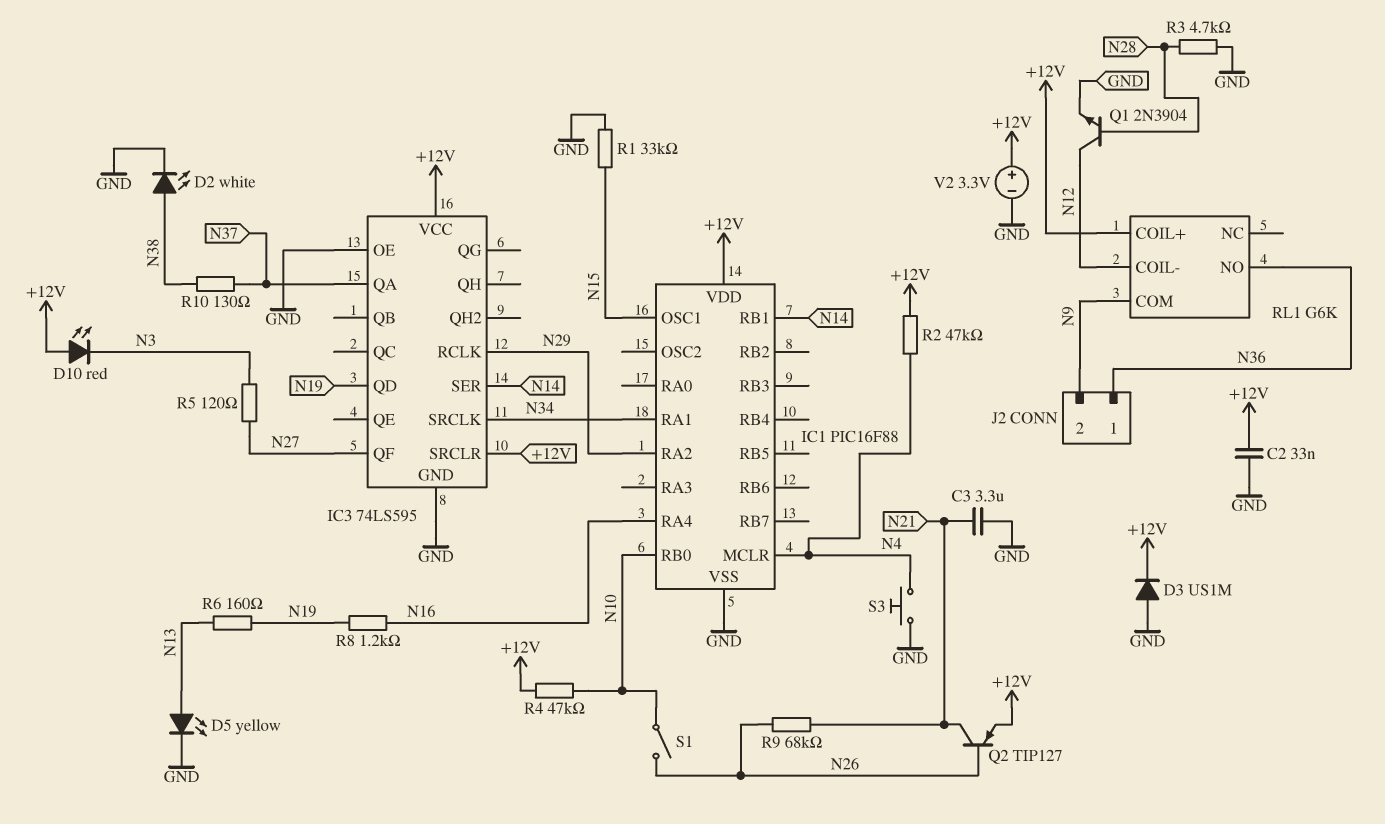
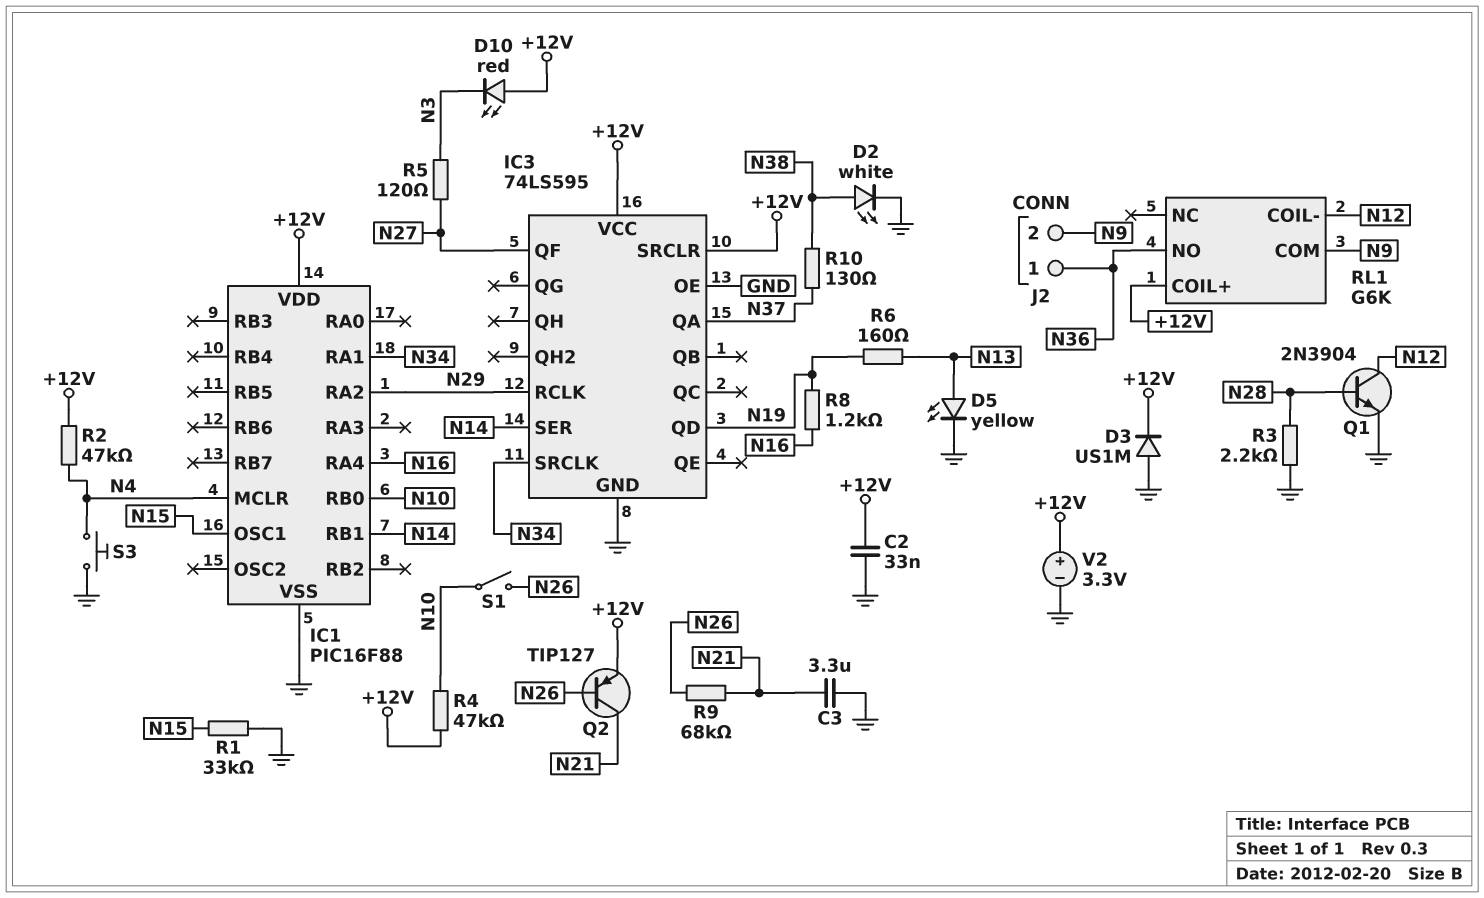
R3: 4.7k (GND, N28) -> 2.2k (GND, N28)

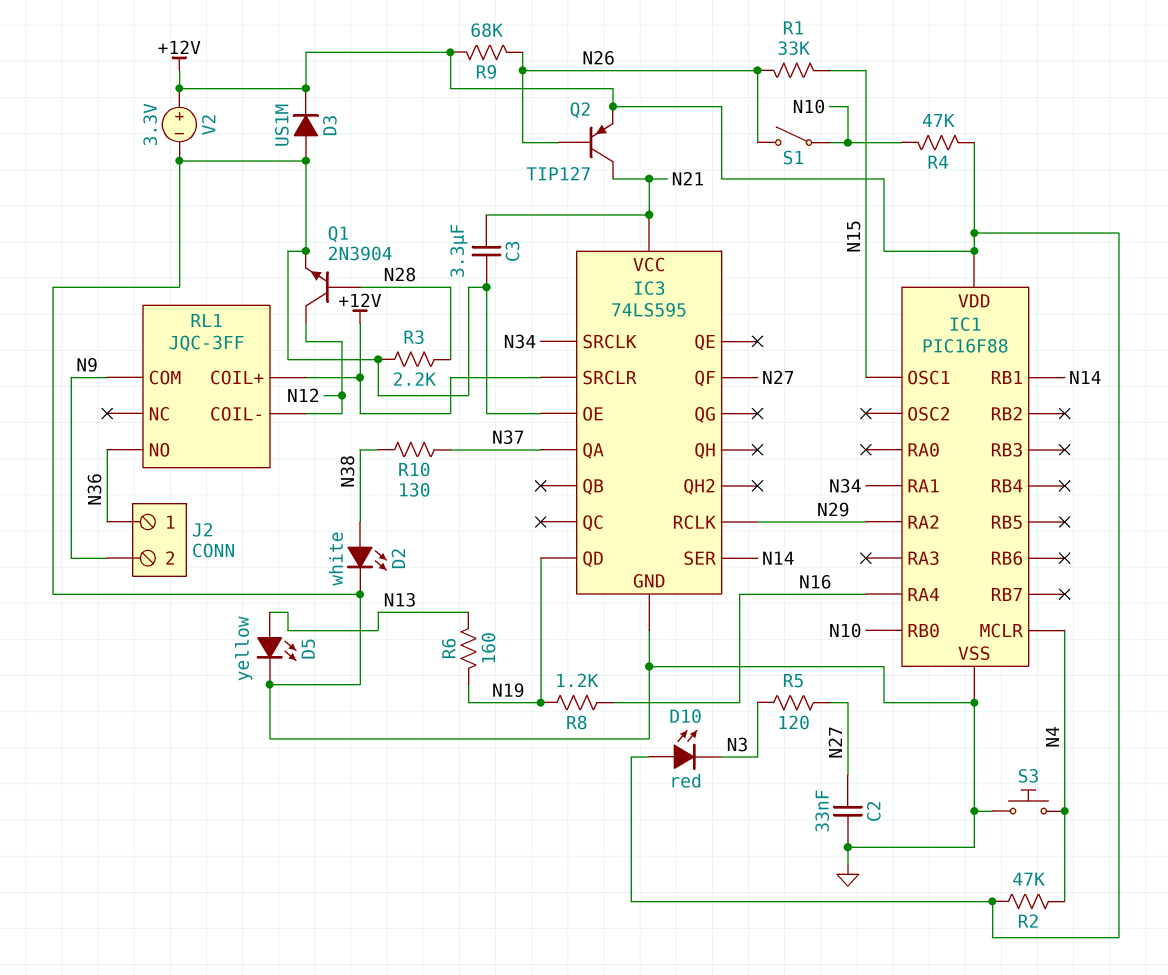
C2: 33nF (+12V, GND) -> 33nF (GND, N27)
IC3 pin VCC: +12V -> N21
R1: 33k (GND, N15) -> 33k (N15, N26)
R9: 68k (N21, N26) -> 68k (+12V, N26)
RL1: G6K -> JQC-3FF

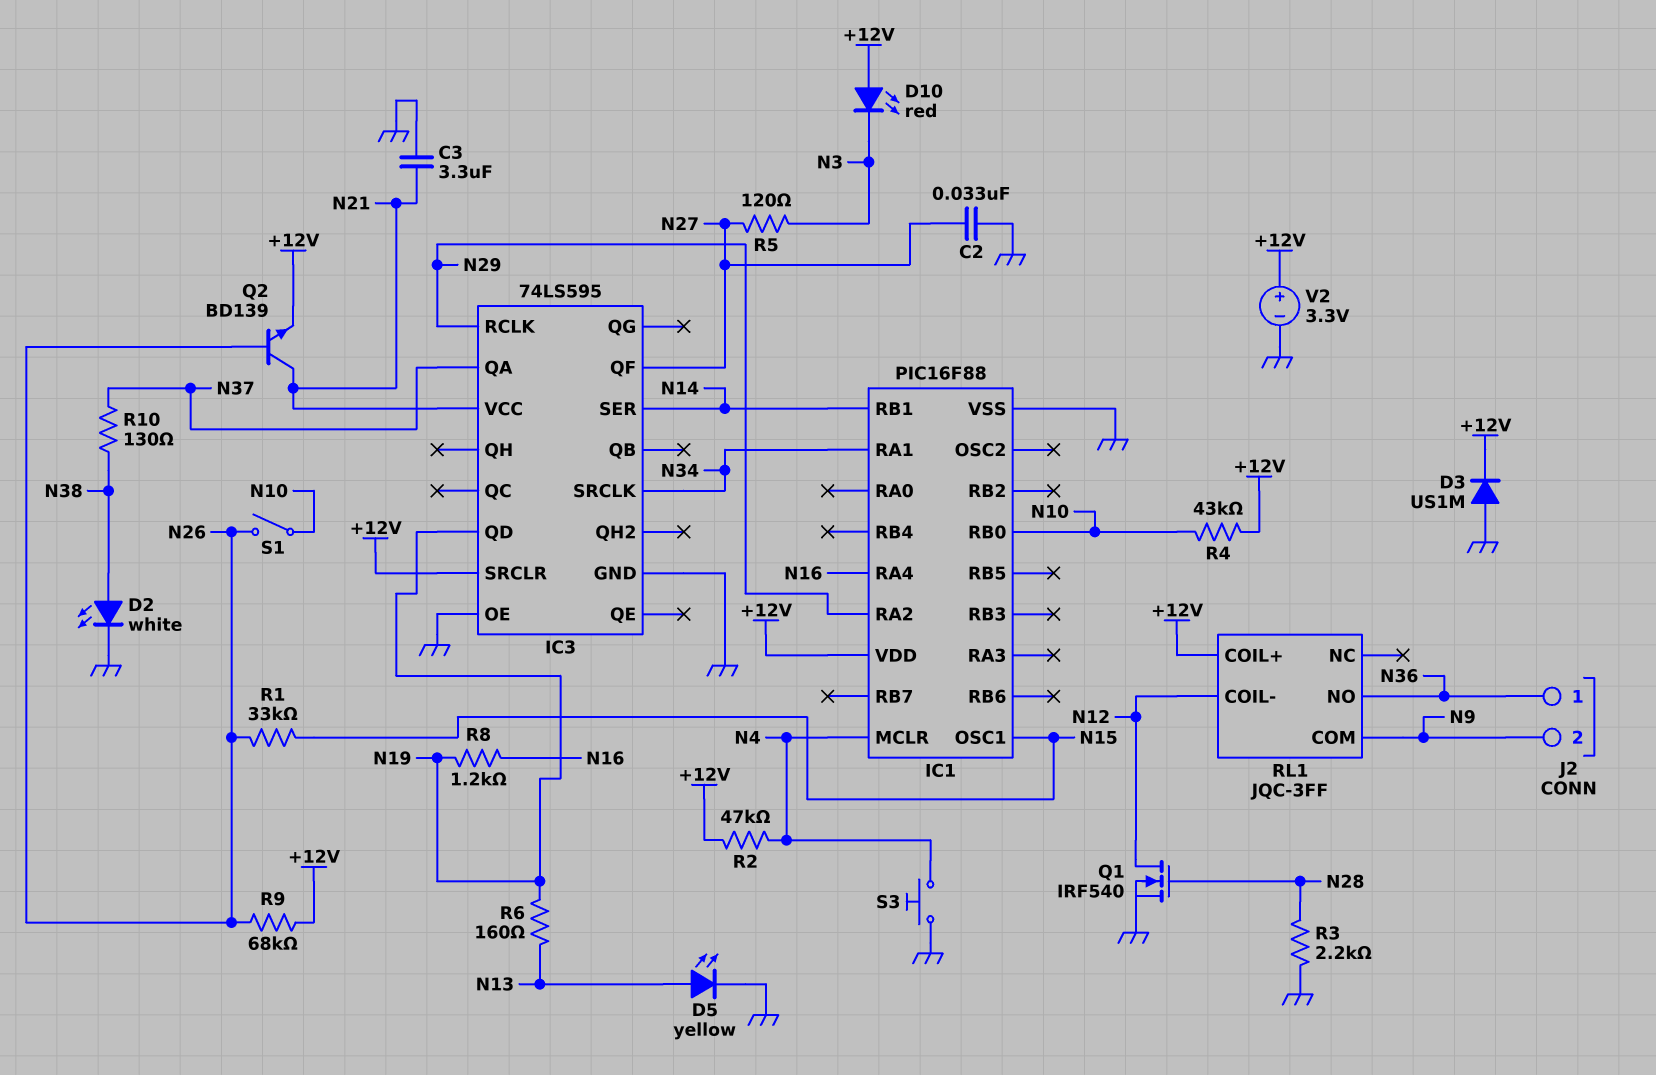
Q1: NPN 2N3904 (B N28, C N12, E GND) -> NMOS IRF540 (G N28, D N12, S GND)
Q2: PNP TIP127 (B N26, C N21, E +12V) -> NPN BD139 (B N26, C N21, E +12V)
R4: 47k (+12V, N10) -> 43k (+12V, N10)

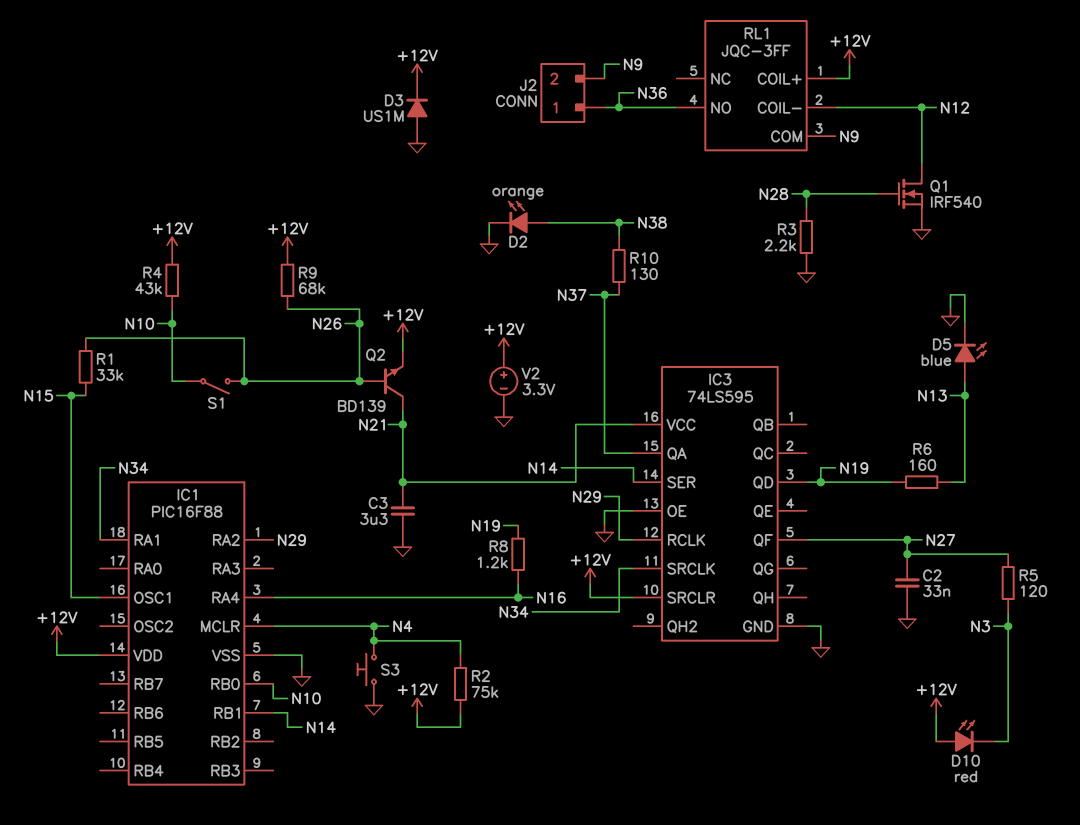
D2: LED white (A N38, K GND) -> LED orange (A N38, K GND)
D5: LED yellow (A N13, K GND) -> LED blue (A N13, K GND)
R2: 47k (+12V, N4) -> 75k (+12V, N4)

